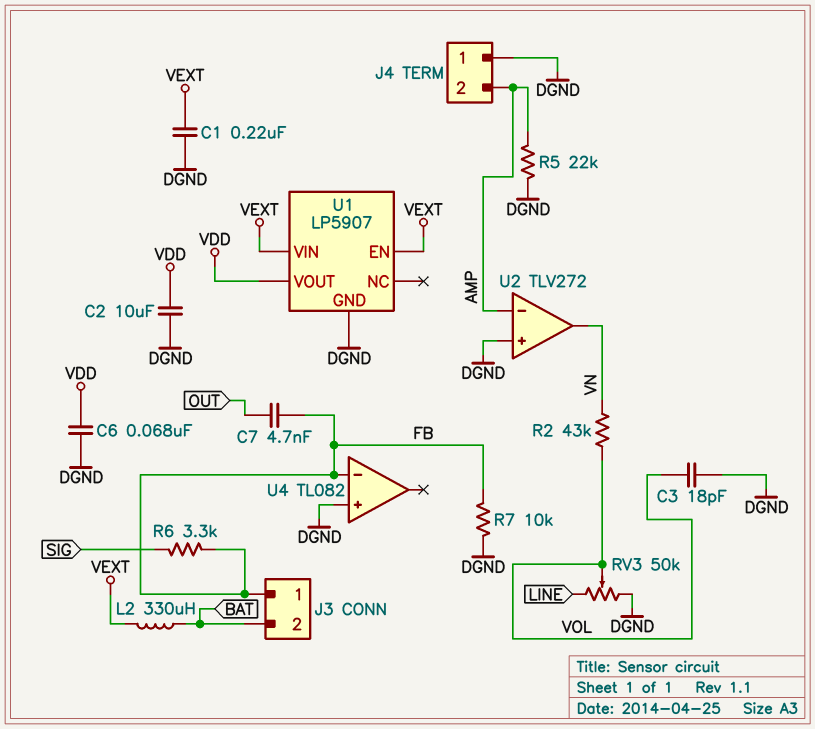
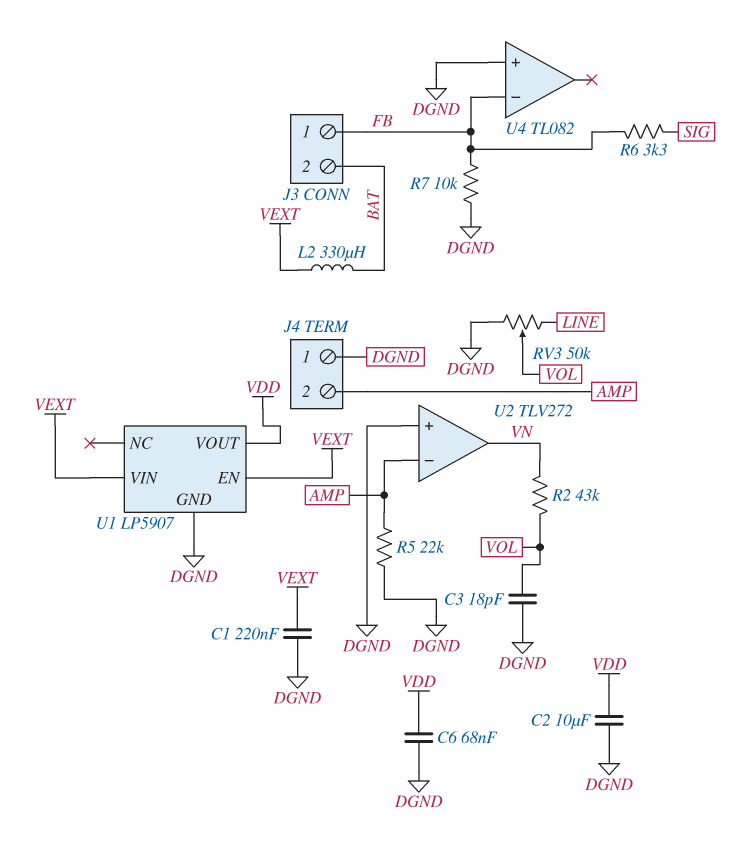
C7: 4.7nF (FB, OUT) -> none

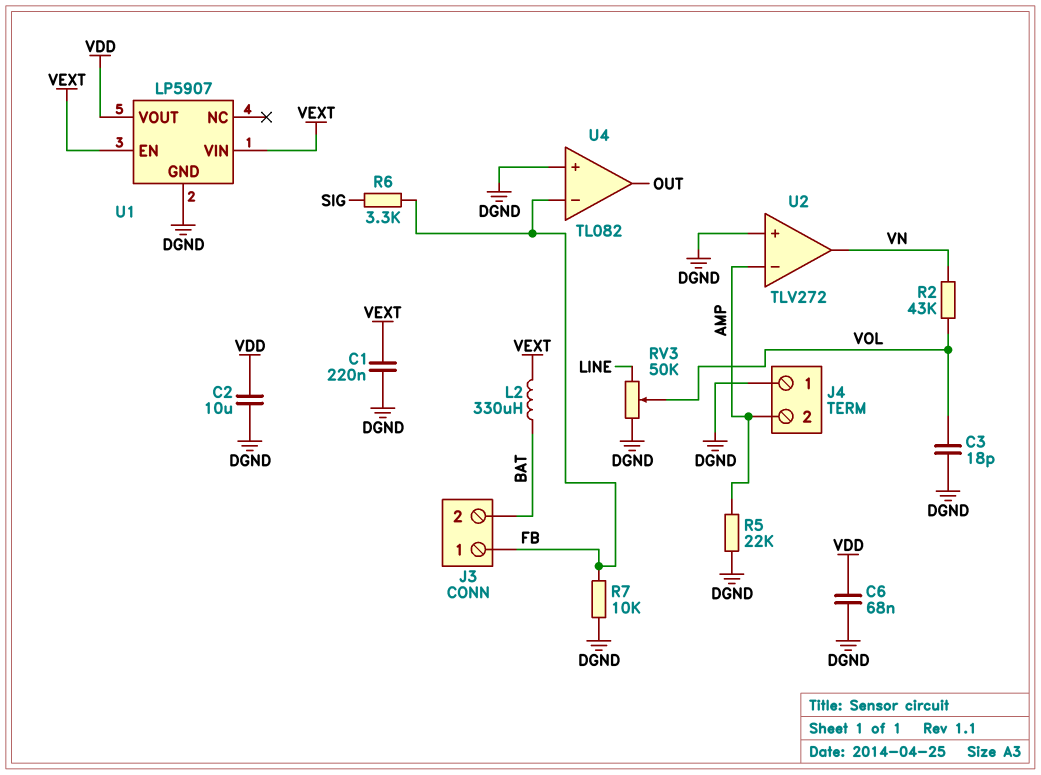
U4 pin out: none -> OUT

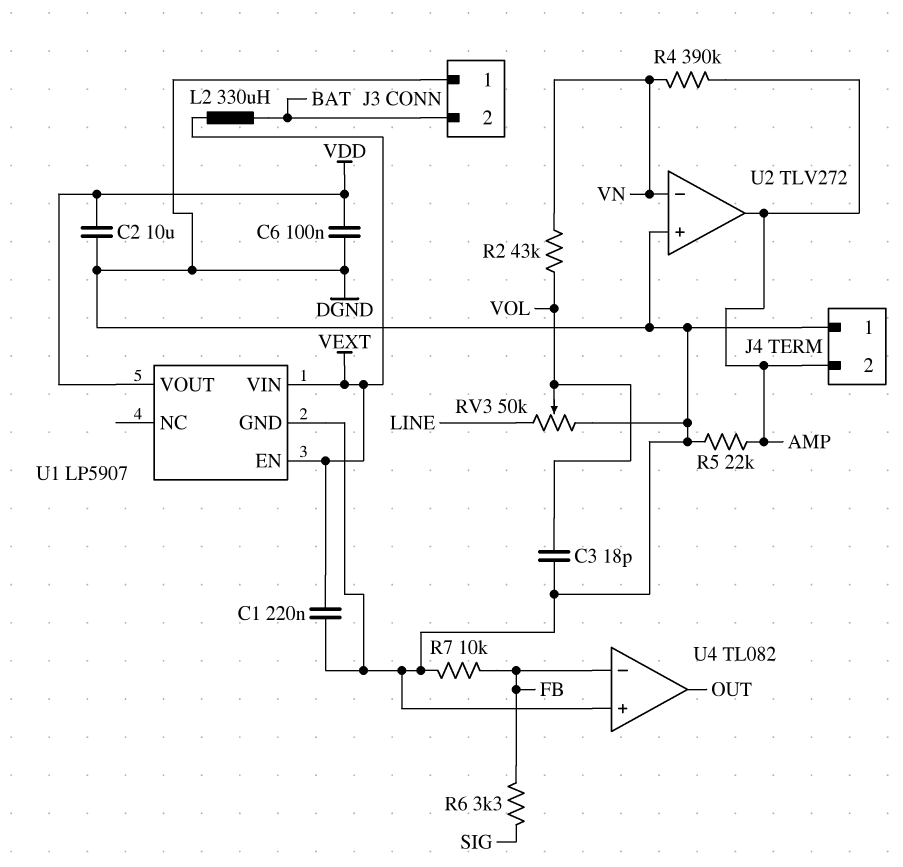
C6: 68nF (DGND, VDD) -> 100nF (DGND, VDD)
J3 pin 1: FB -> DGND
R4: none -> 390k (AMP, VN)
U2 pin in-: AMP -> VN
U2 pin out: VN -> AMP

